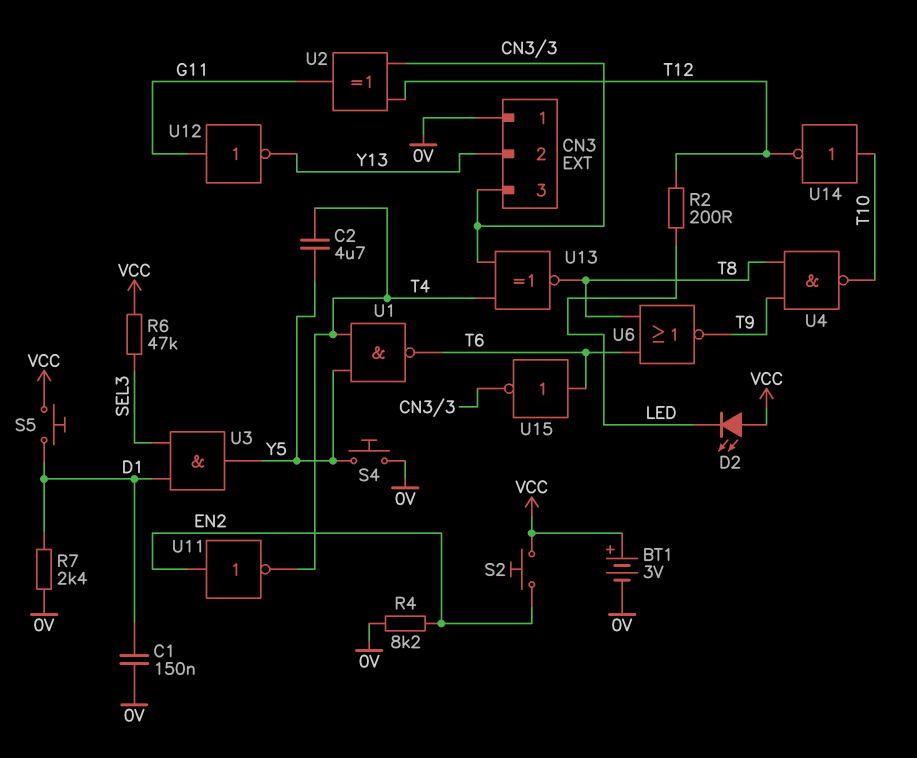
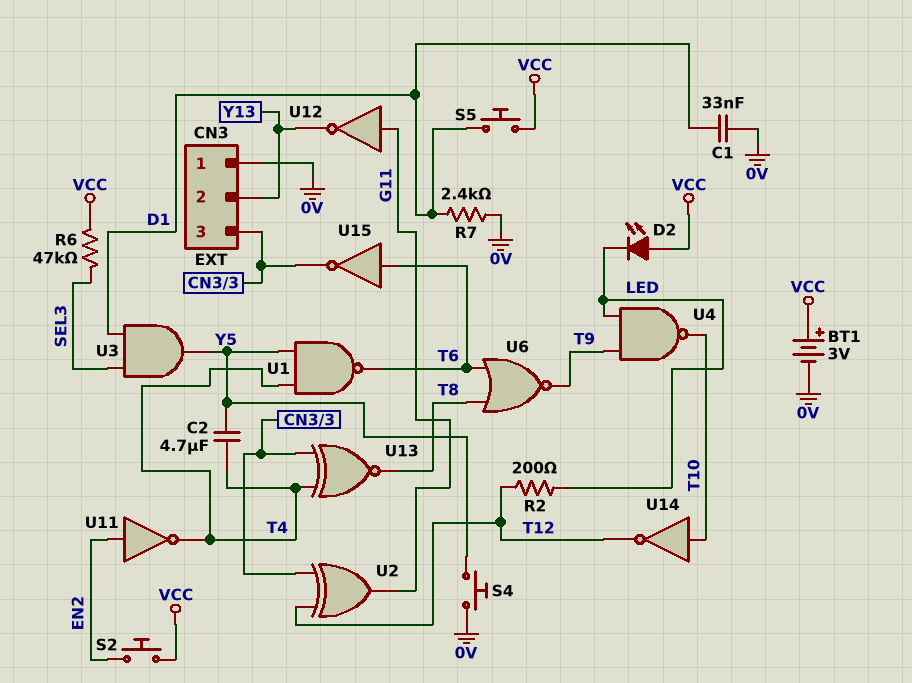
C1: 150nF (0V, D1) -> 33nF (0V, D1)
R4: 8.2k (0V, EN2) -> none
U4: NAND (in T8, in T9, out T10) -> NAND (in LED, in T9, out T10)

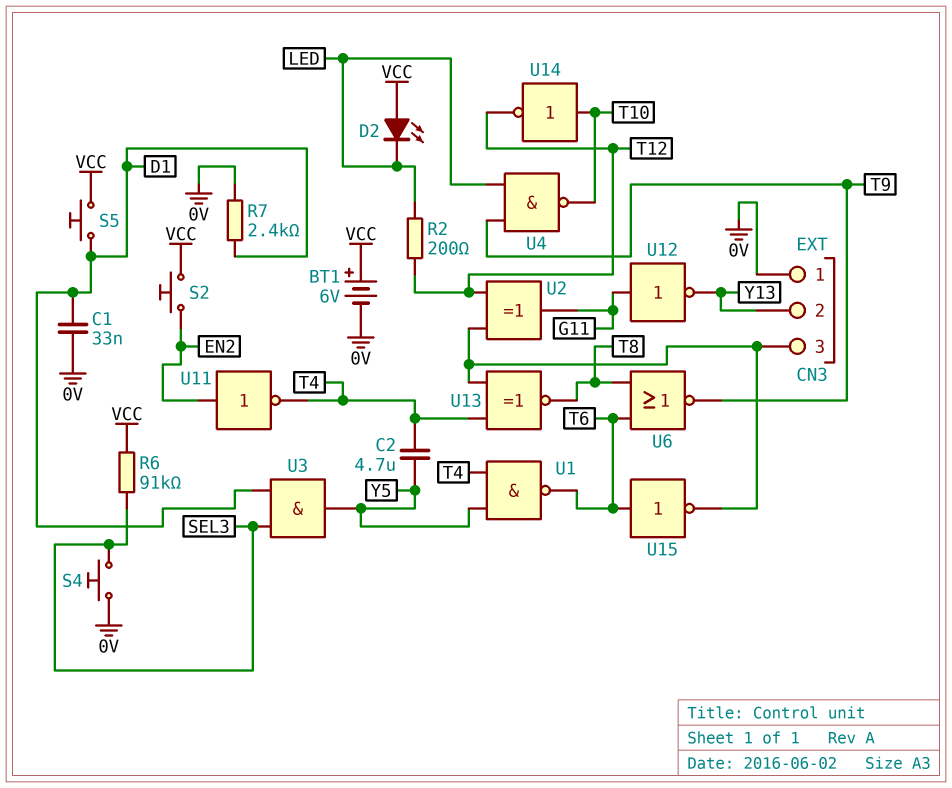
BT1: 3V (plus VCC, minus 0V) -> 6V (plus VCC, minus 0V)
R6: 47k (SEL3, VCC) -> 91k (SEL3, VCC)
S4: button (0V, Y5) -> button (0V, SEL3)

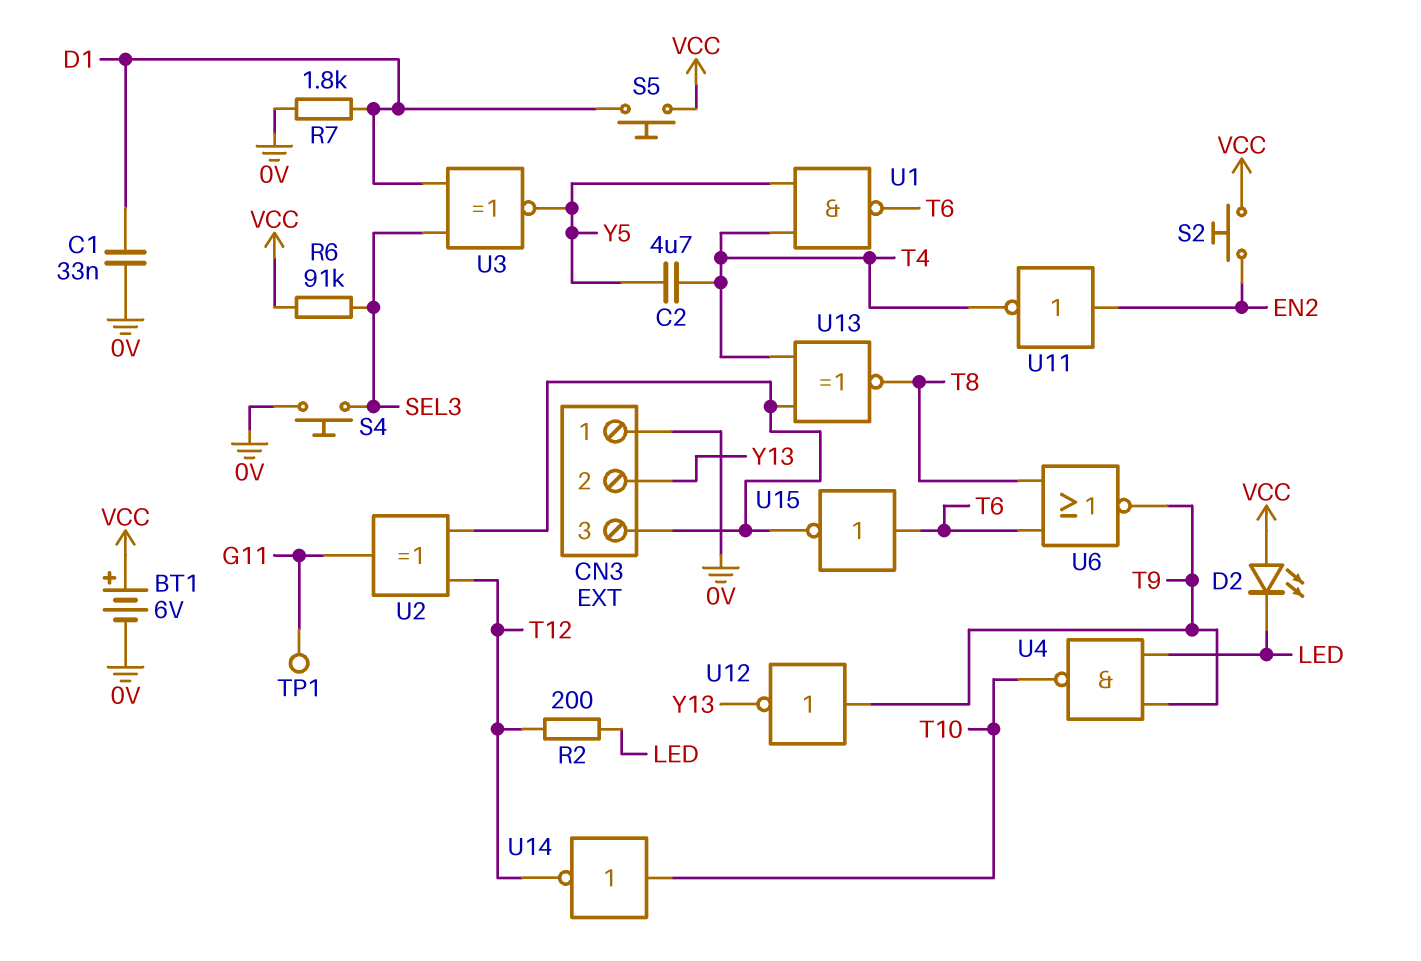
R7: 2.4k (0V, D1) -> 1.8k (0V, D1)
TP1: none -> test point (G11)
U3: AND (in D1, in SEL3, out Y5) -> XNOR (in D1, in SEL3, out Y5)
U12: NOT (in G11, out Y13) -> NOT (in T9, out Y13)

